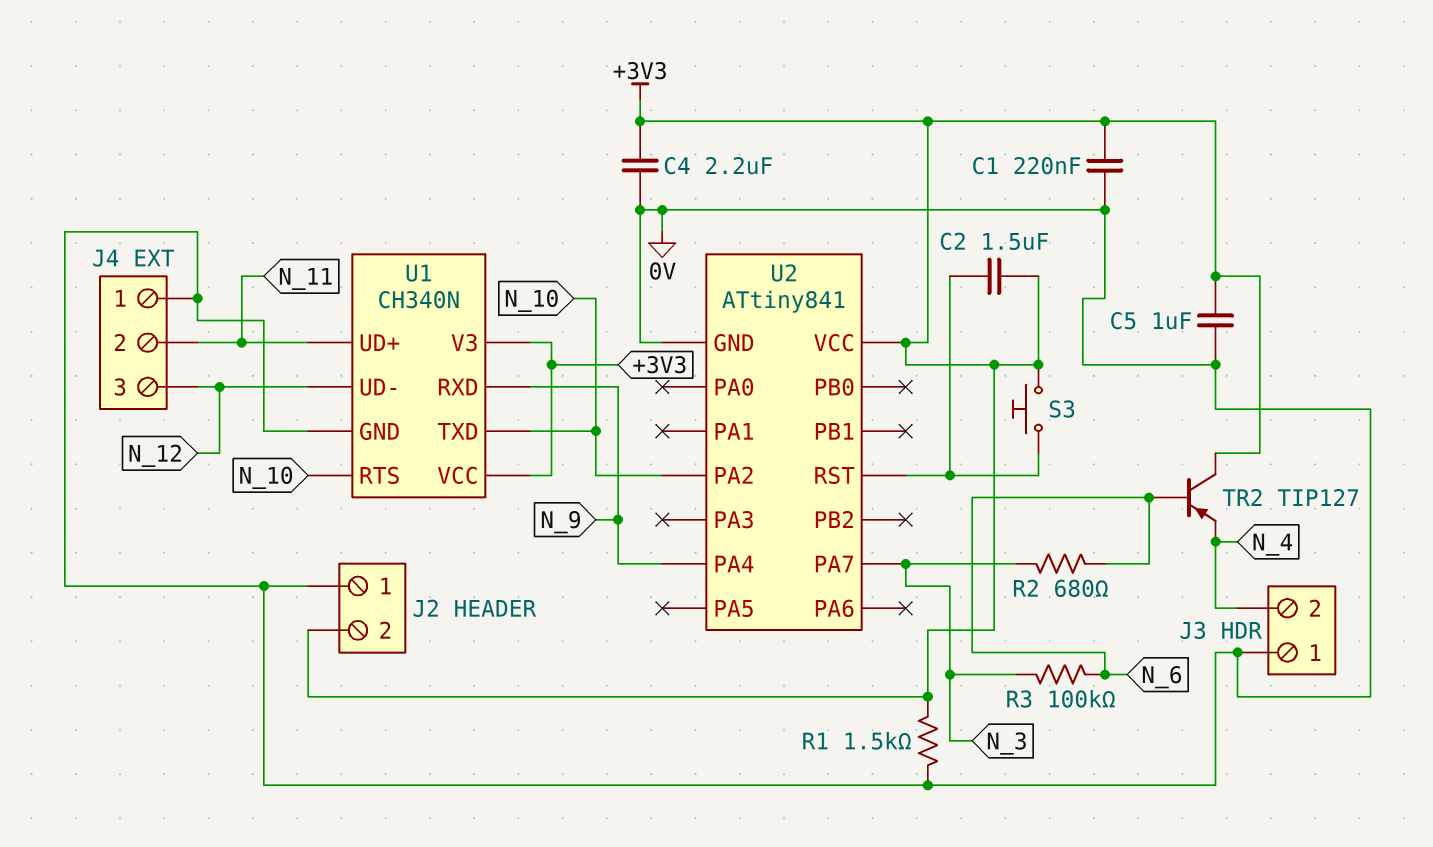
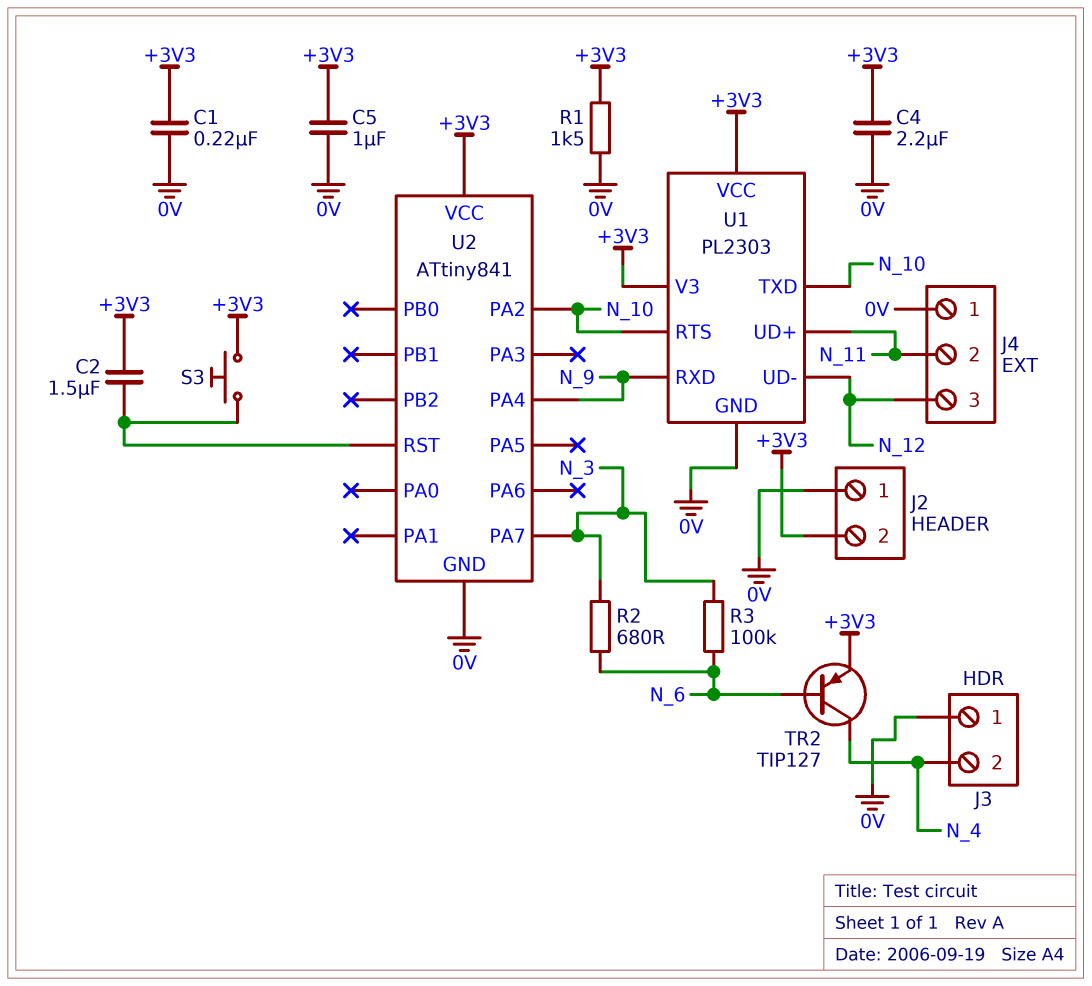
TR2: PNP TIP127 (B N_6, C +3V3, E N_4) -> PNP TIP127 (B N_6, C N_4, E +3V3)
U1: CH340N -> PL2303

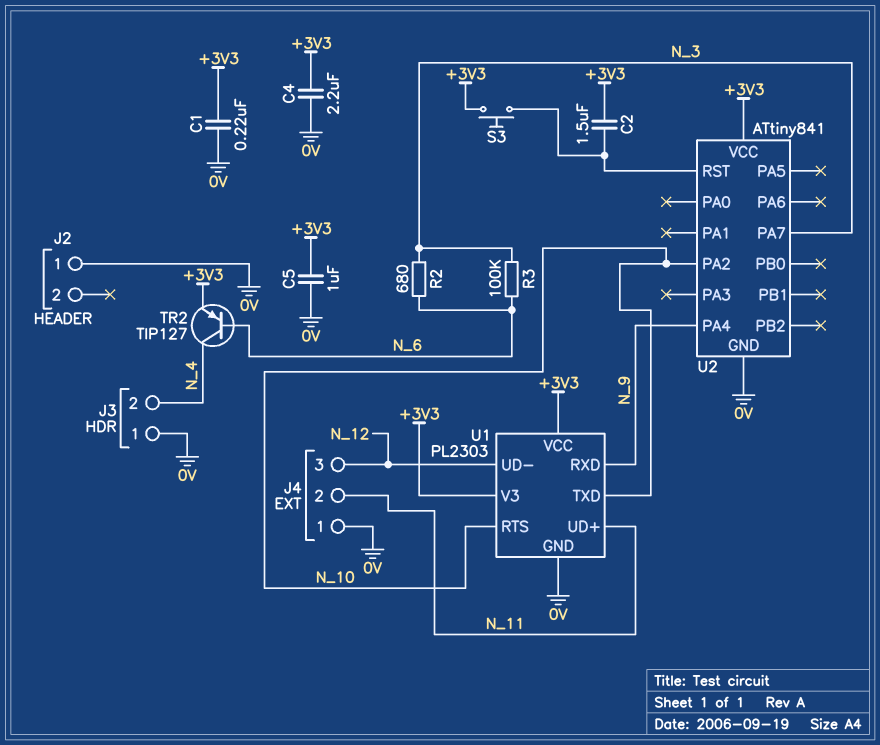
J2 pin 2: +3V3 -> none
R1: 1.5k (+3V3, 0V) -> none

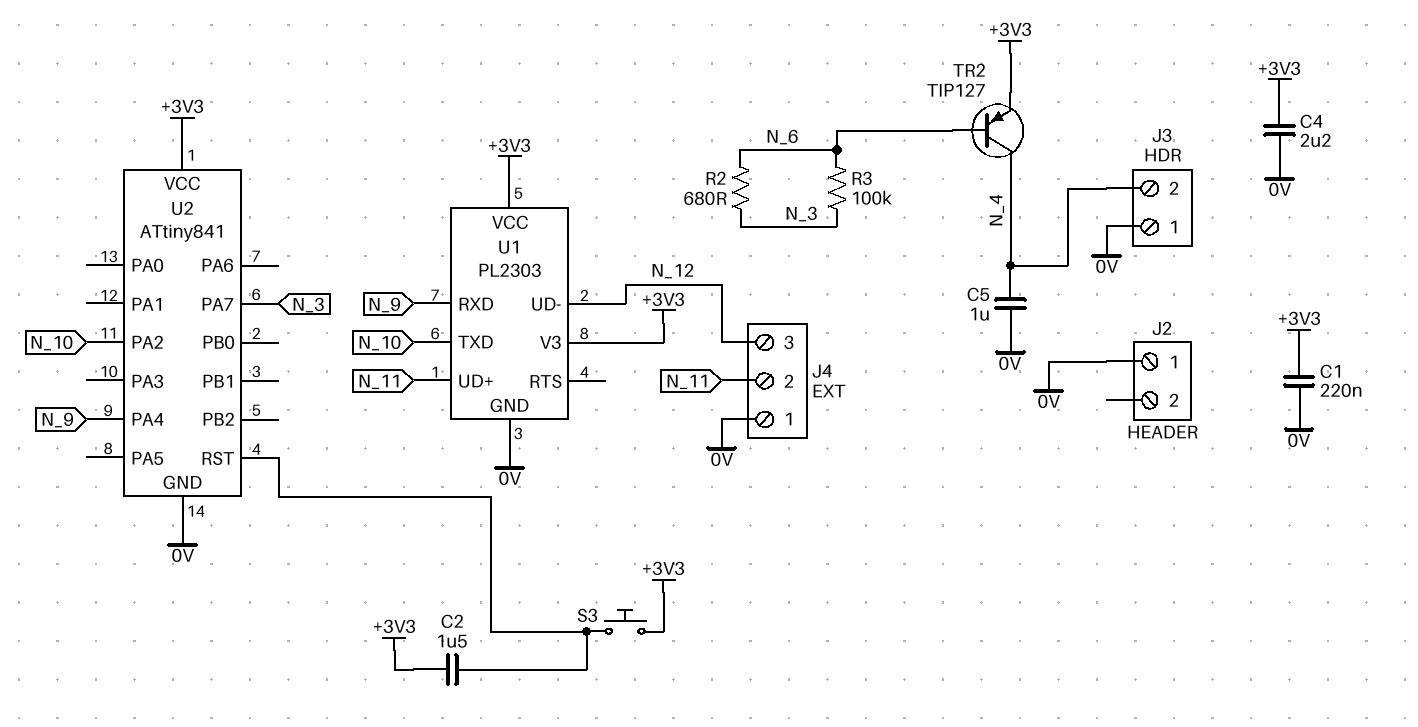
C5: 1uF (+3V3, 0V) -> 1uF (0V, N_4)
U1 pin RTS: N_10 -> none

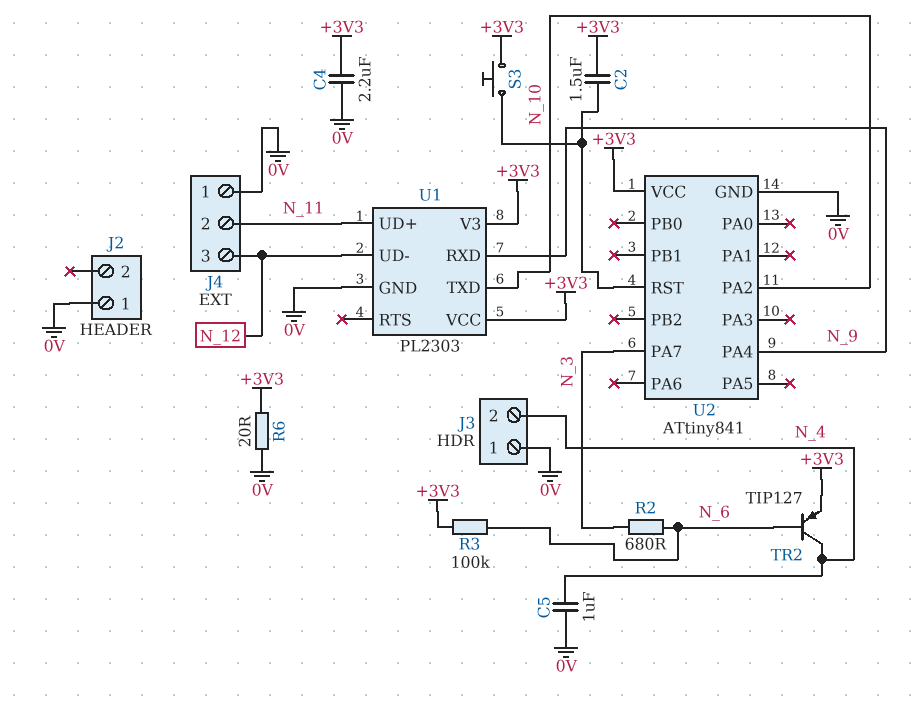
C1: 220nF (+3V3, 0V) -> none
R3: 100k (N_3, N_6) -> 100k (+3V3, N_6)
R6: none -> 20 (+3V3, 0V)

